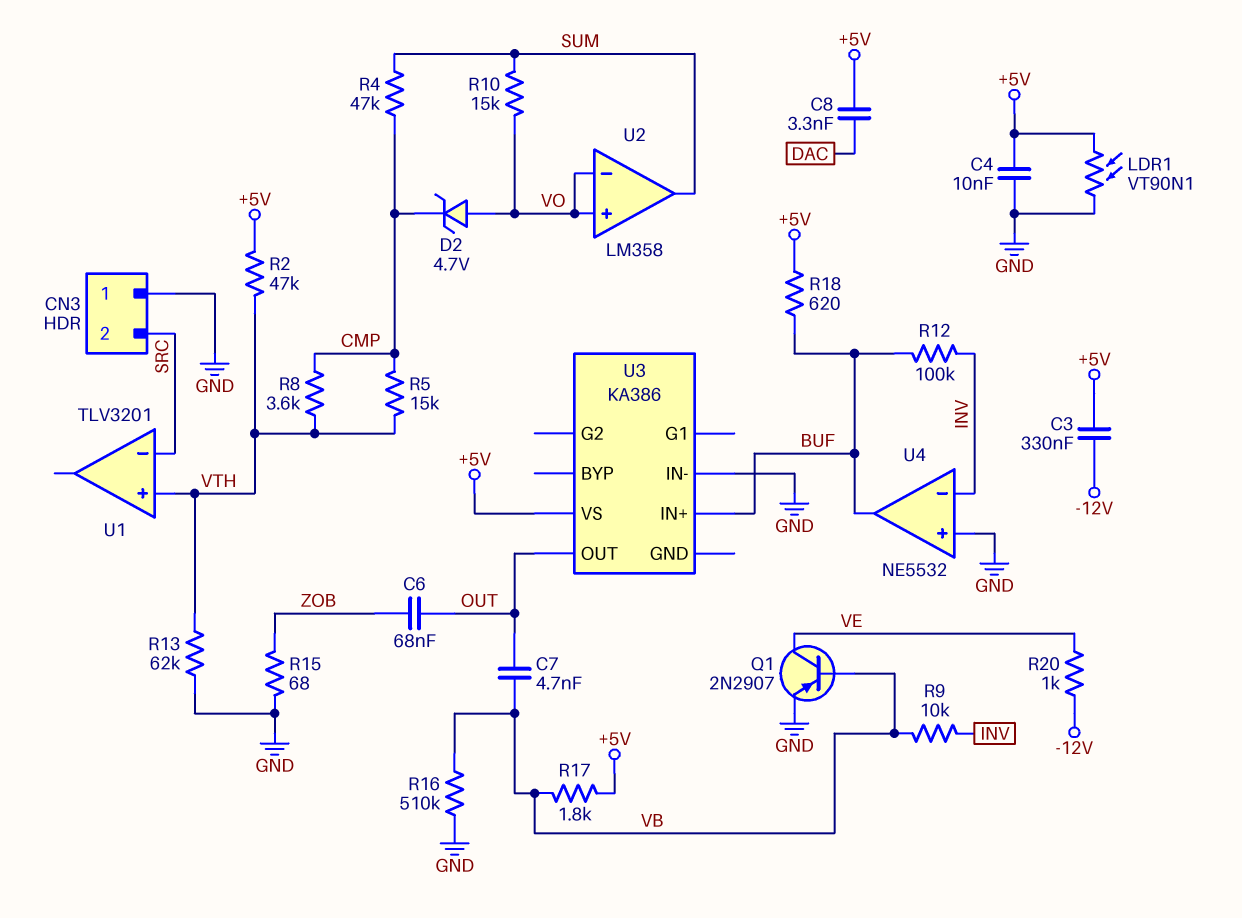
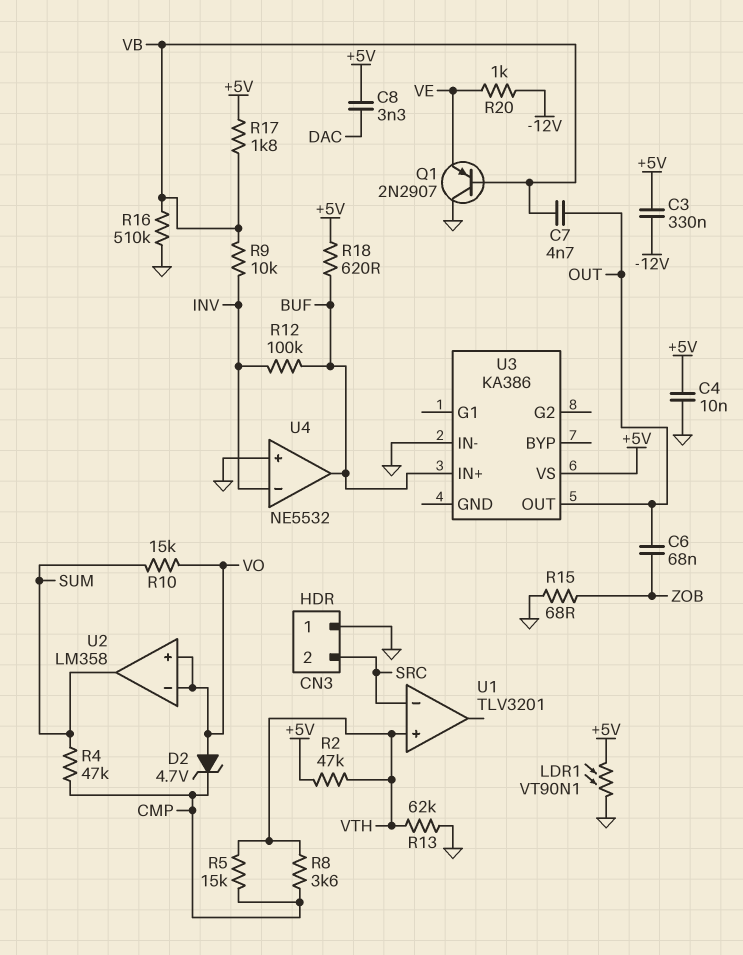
Q1: PNP 2N2907 (B VB, C VE, E GND) -> PNP 2N2907 (B VB, C GND, E VE)

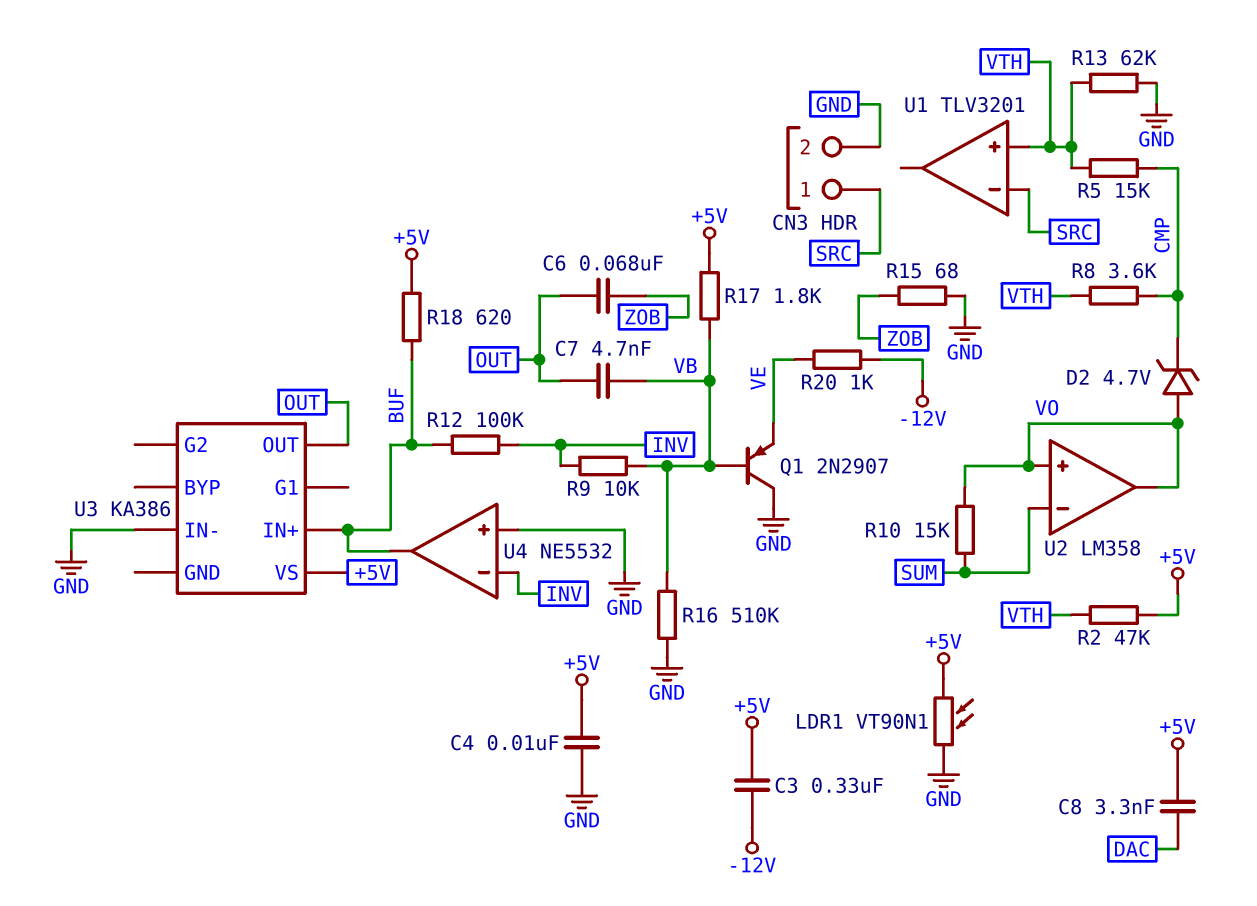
CN3 pin 1: GND -> SRC
CN3 pin 2: SRC -> GND
R4: 47k (CMP, SUM) -> none
U2 pin in-: VO -> SUM
U2 pin out: SUM -> VO

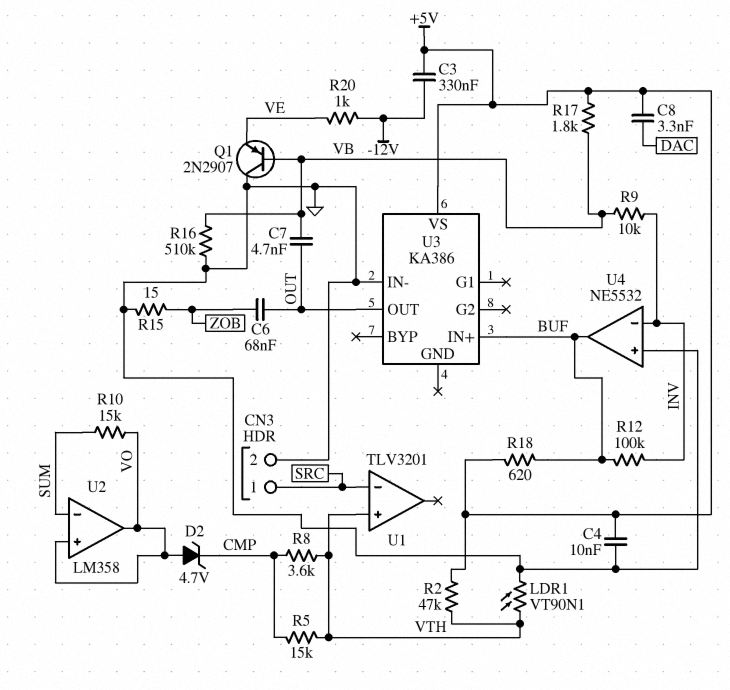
LDR1: VT90N1 (+5V, GND) -> VT90N1 (GND, VTH)
R13: 62k (GND, VTH) -> none
R15: 68 (GND, ZOB) -> 15 (GND, ZOB)

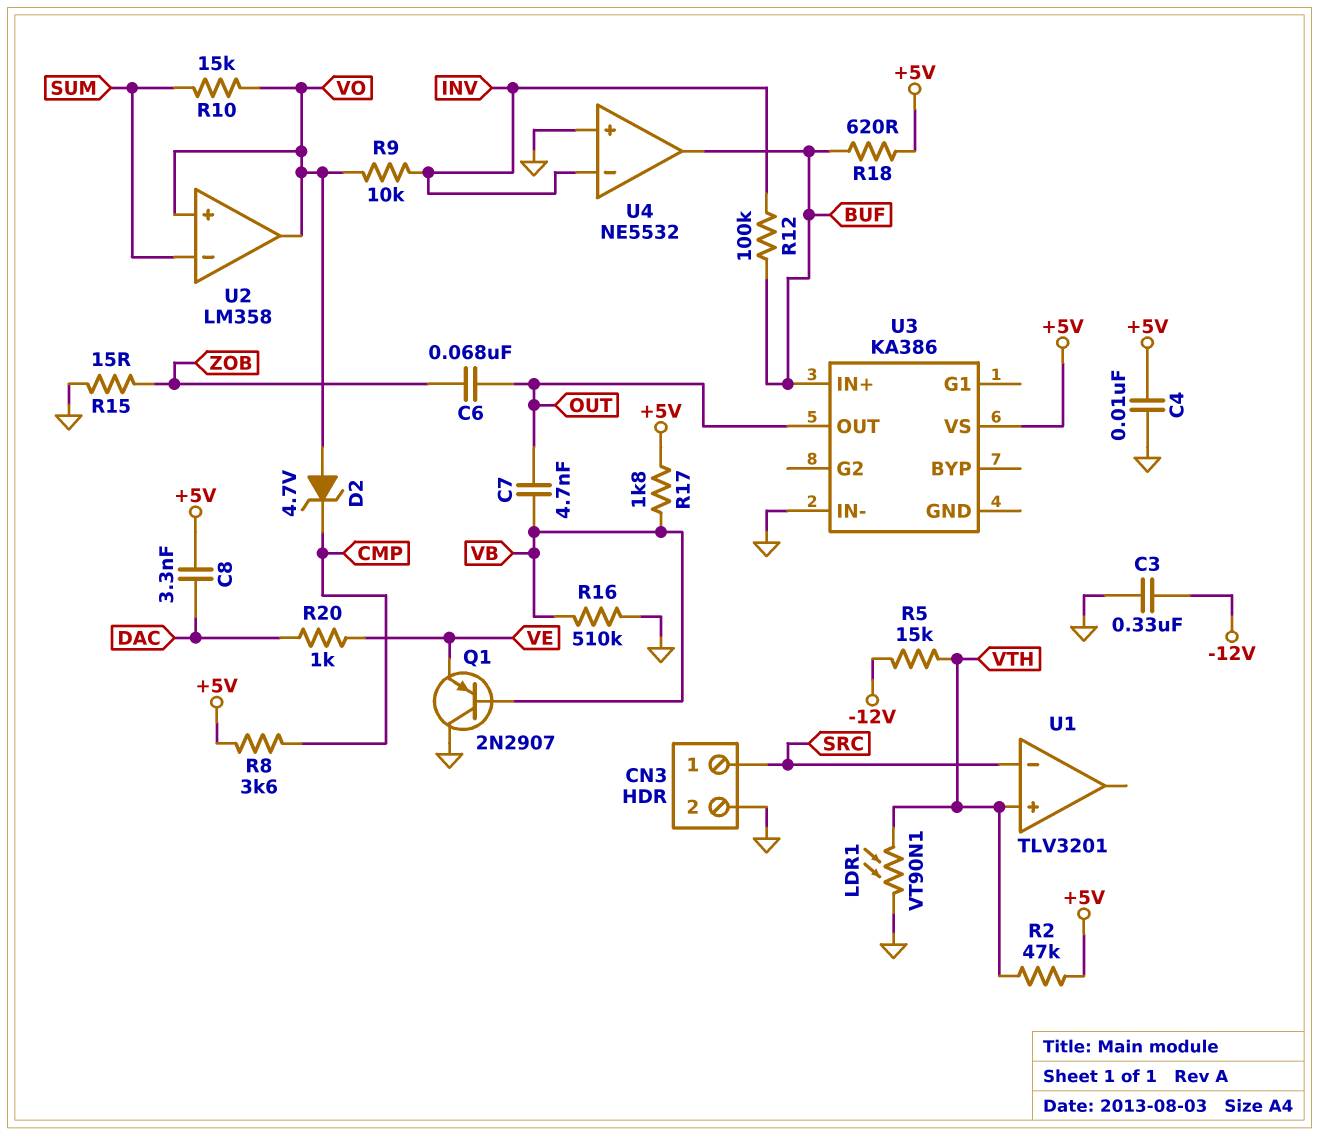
C3: 330nF (+5V, -12V) -> 330nF (-12V, GND)
R5: 15k (CMP, VTH) -> 15k (-12V, VTH)
R8: 3.6k (CMP, VTH) -> 3.6k (+5V, CMP)
R9: 10k (INV, VB) -> 10k (INV, VO)
R20: 1k (-12V, VE) -> 1k (DAC, VE)

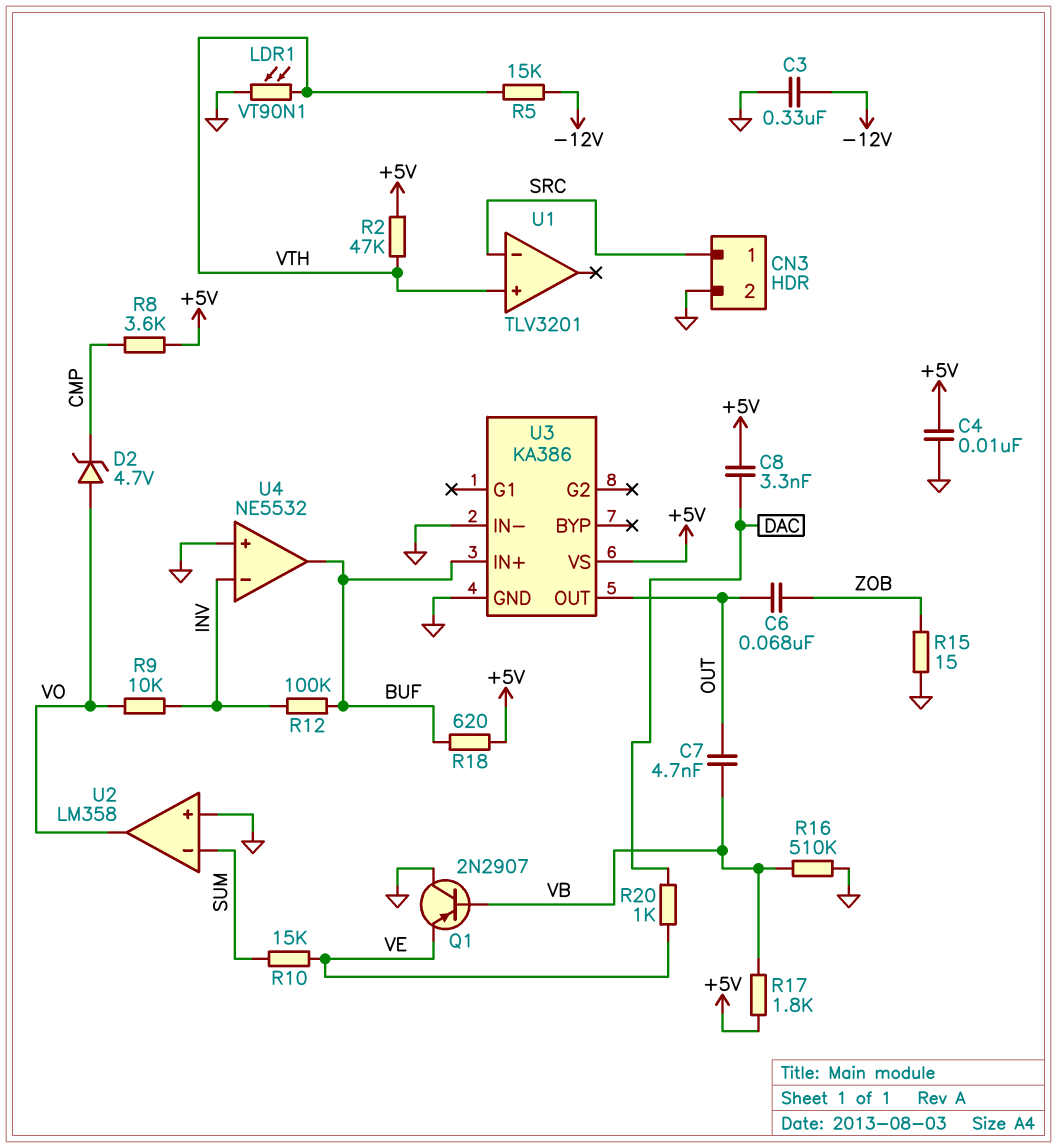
R10: 15k (SUM, VO) -> 15k (SUM, VE)
U2 pin in+: VO -> GND
U3 pin GND: none -> GND

